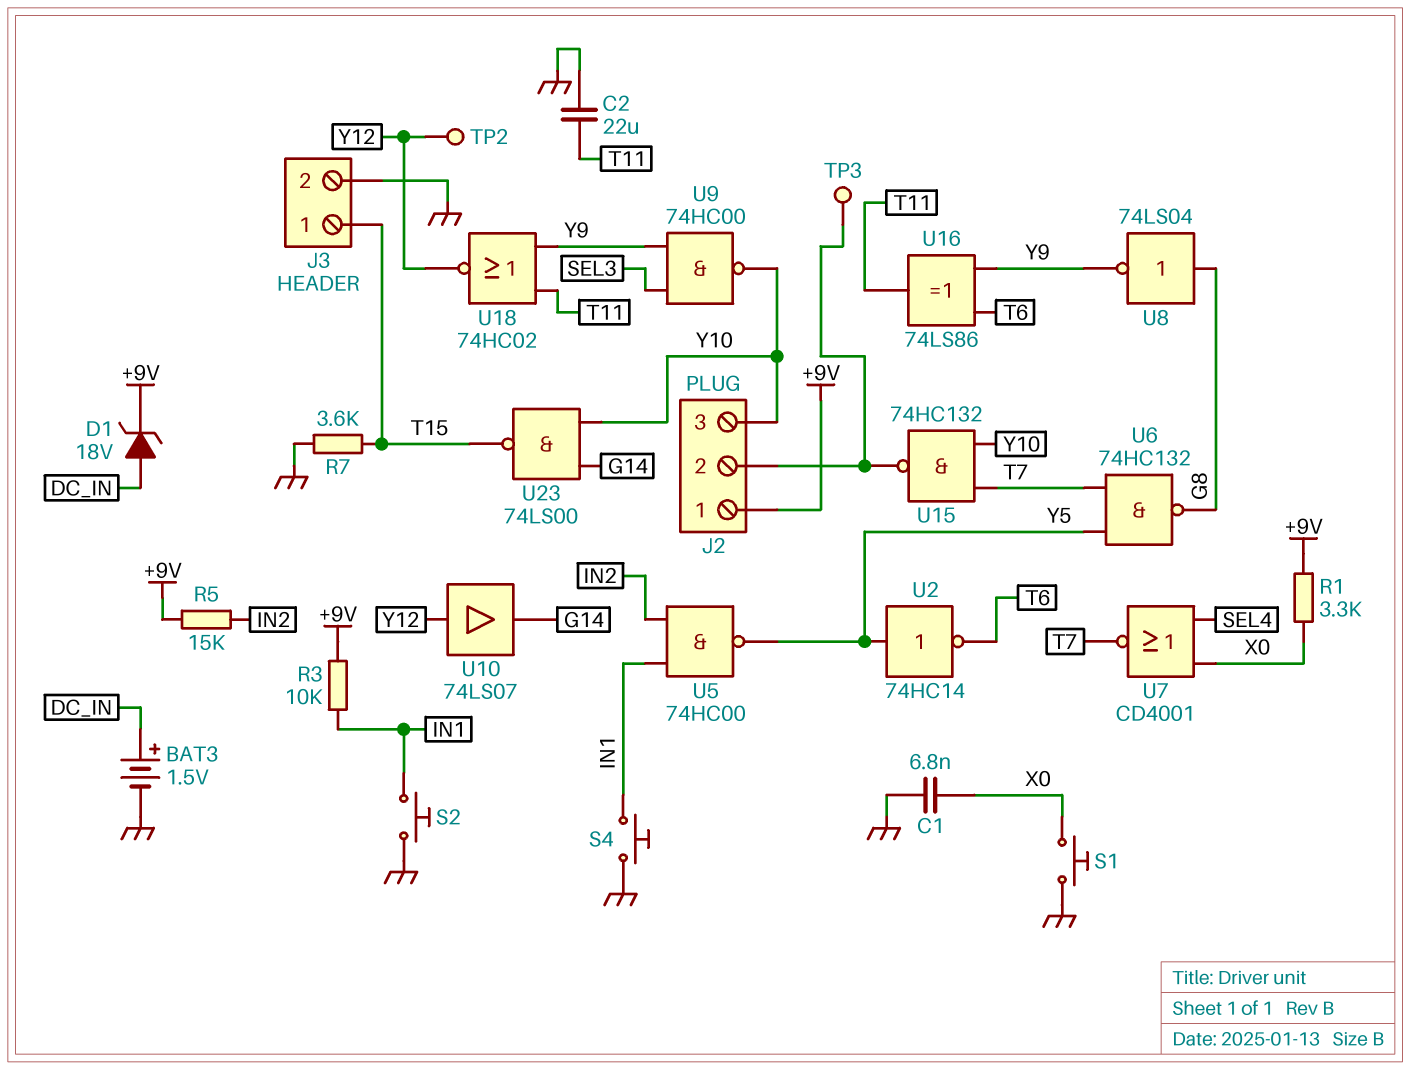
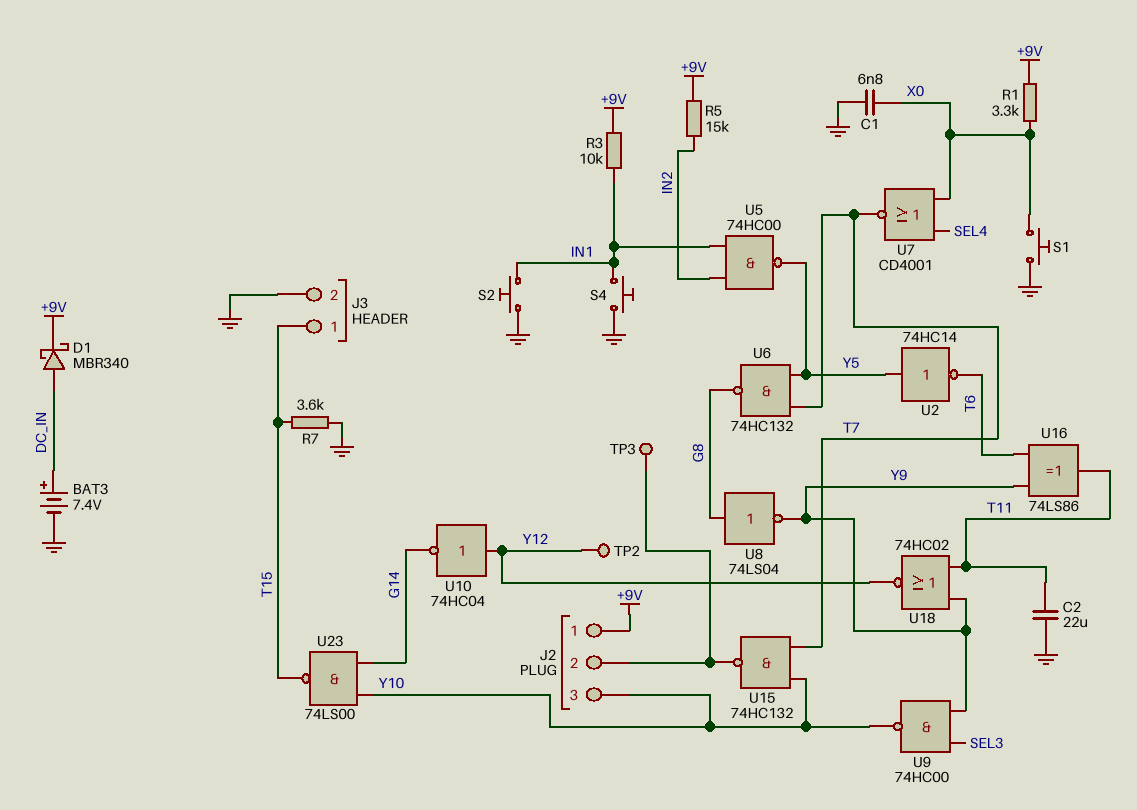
BAT3: 1.5V (plus DC_IN, minus GND) -> 7.4V (plus DC_IN, minus GND)
D1: zener 18V (A DC_IN, K +9V) -> schottky MBR340 (A DC_IN, K +9V)
U10: buffer 74LS07 (in Y12, out G14) -> NOT 74HC04 (in Y12, out G14)

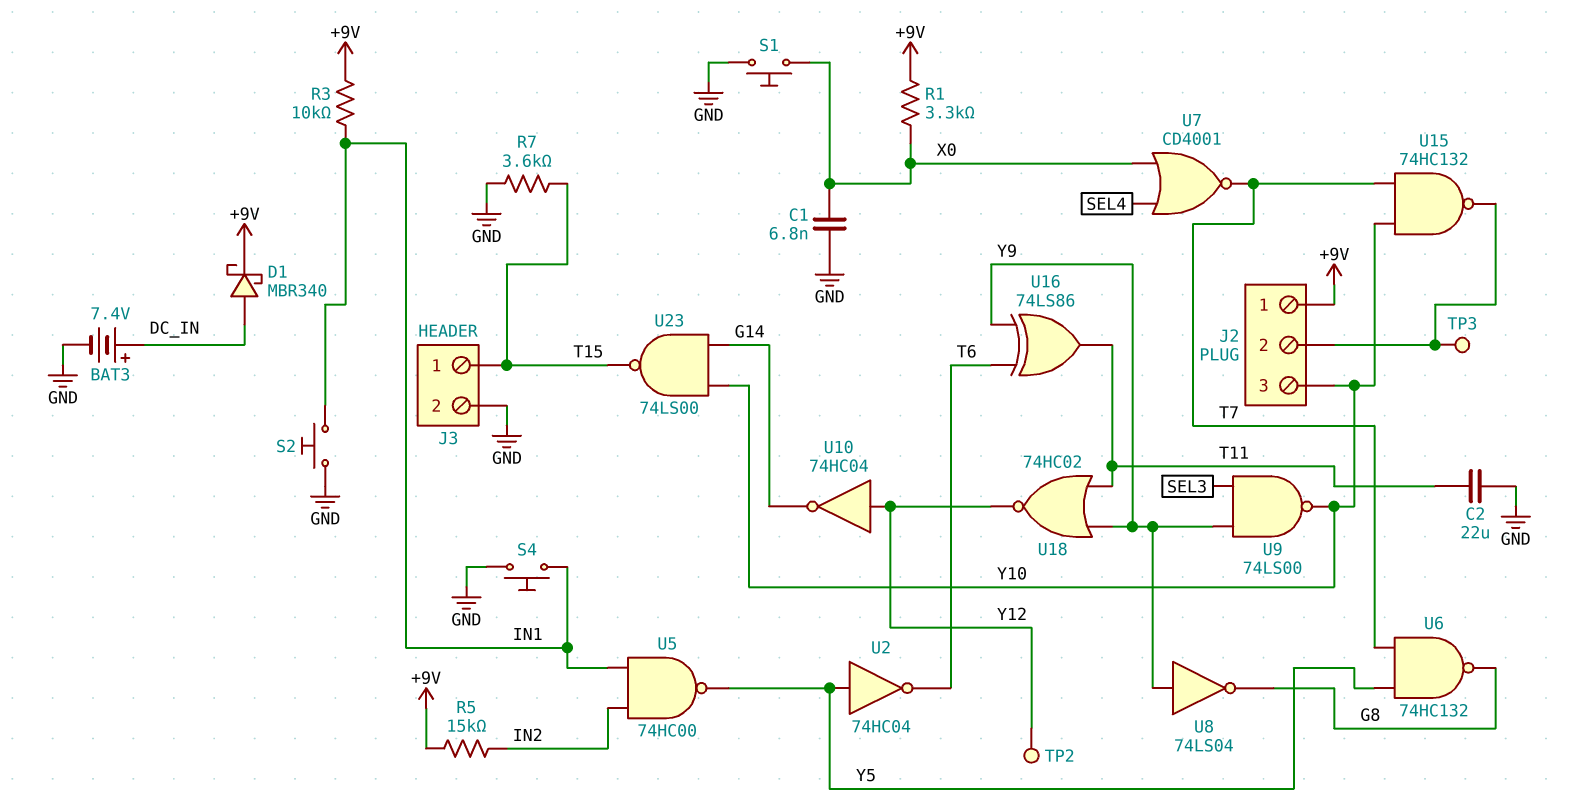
U2: NOT 74HC14 (in Y5, out T6) -> NOT 74HC04 (in Y5, out T6)
U8: NOT 74LS04 (in G8, out Y9) -> NOT 74LS04 (in Y9, out G8)
U9: NAND 74HC00 (in SEL3, in Y9, out Y10) -> NAND 74LS00 (in SEL3, in Y9, out Y10)

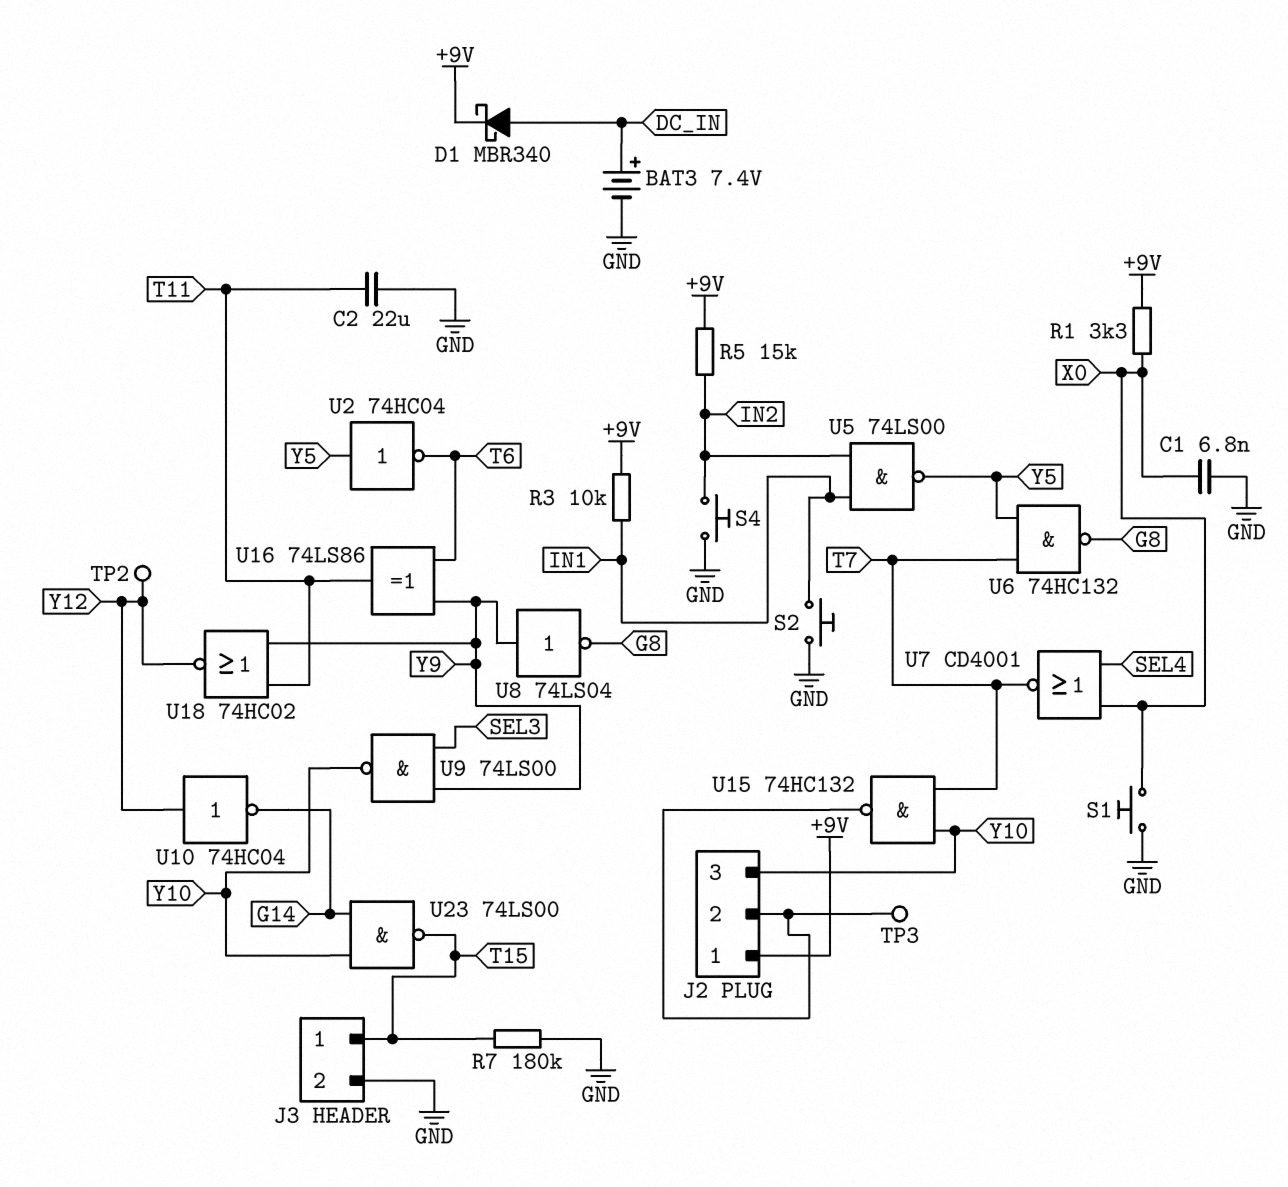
R7: 3.6k (GND, T15) -> 180k (GND, T15)
S4: button (GND, IN1) -> button (GND, IN2)
U5: NAND 74HC00 (in IN1, in IN2, out Y5) -> NAND 74LS00 (in IN1, in IN2, out Y5)

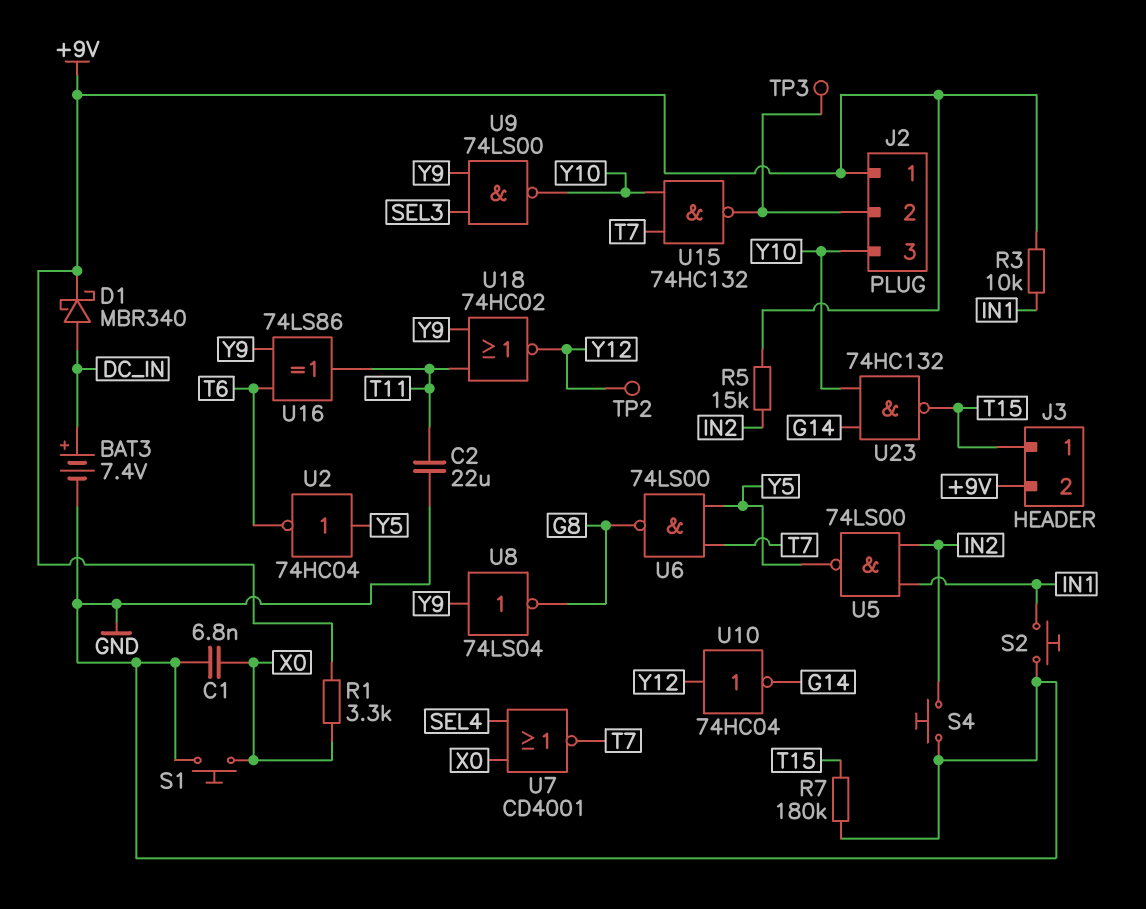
J3 pin 2: GND -> +9V
U6: NAND 74HC132 (in T7, in Y5, out G8) -> NAND 74LS00 (in T7, in Y5, out G8)
U23: NAND 74LS00 (in G14, in Y10, out T15) -> NAND 74HC132 (in G14, in Y10, out T15)

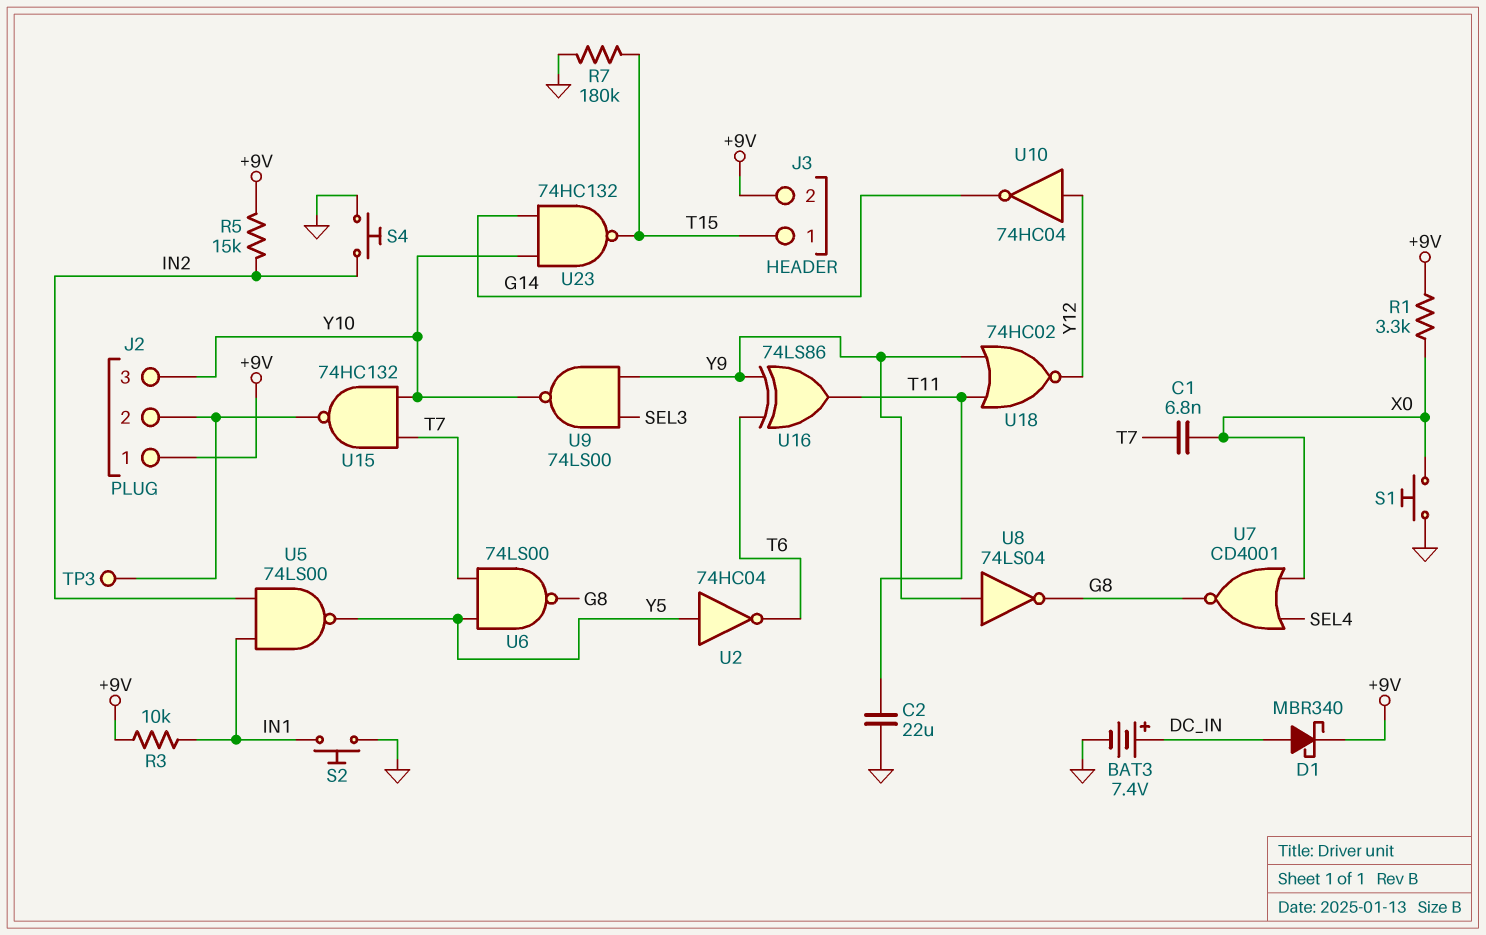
C1: 6.8nF (GND, X0) -> 6.8nF (T7, X0)
TP2: test point (Y12) -> none
U7: NOR CD4001 (in SEL4, in X0, out T7) -> NOR CD4001 (in SEL4, in X0, out G8)

